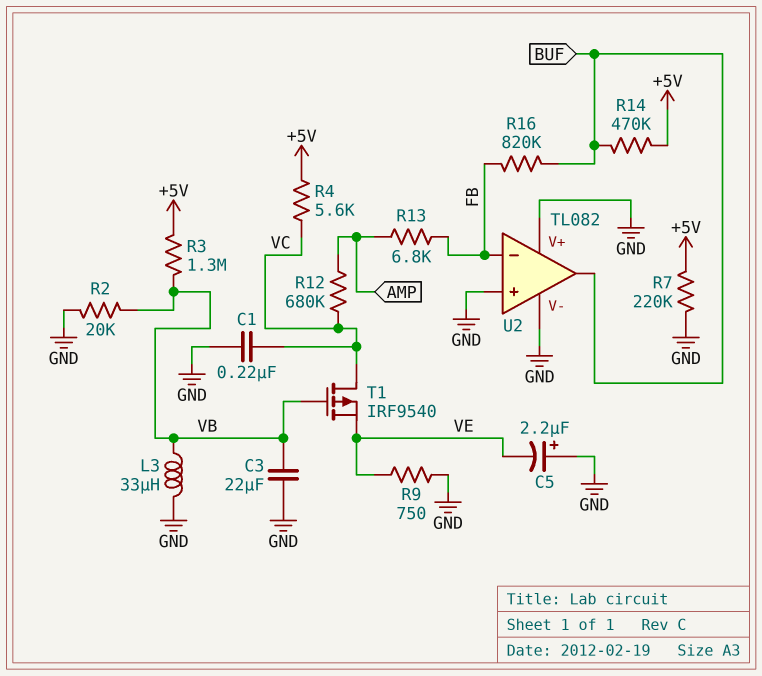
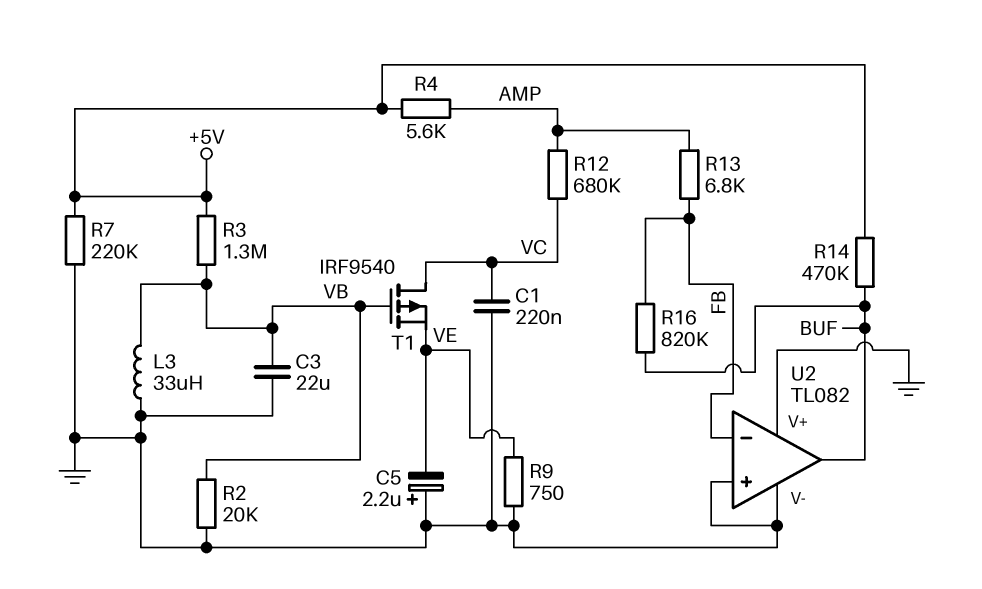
R4: 5.6k (+5V, VC) -> 5.6k (+5V, AMP)

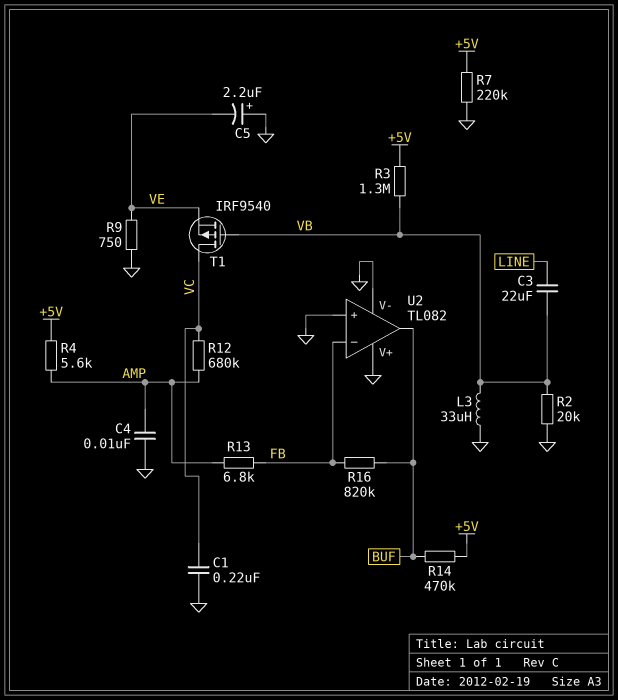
C3: 22uF (GND, VB) -> 22uF (LINE, VB)
C4: none -> 10nF (AMP, GND)

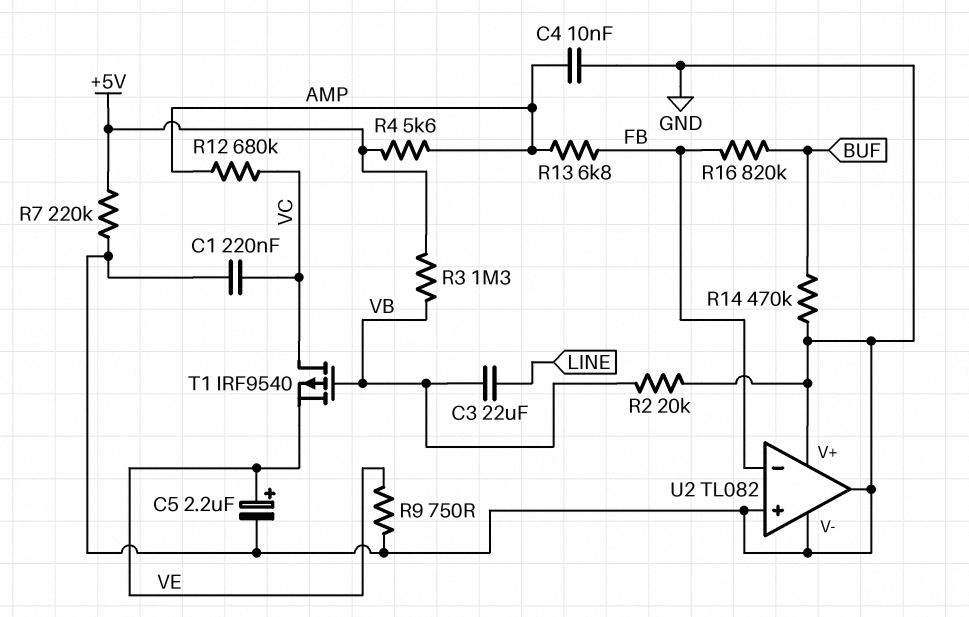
C5: 2.2uF (plus GND, minus VE) -> 2.2uF (plus VE, minus GND)
L3: 33uH (GND, VB) -> none
R14: 470k (+5V, BUF) -> 470k (BUF, GND)
U2 pin out: BUF -> GND

